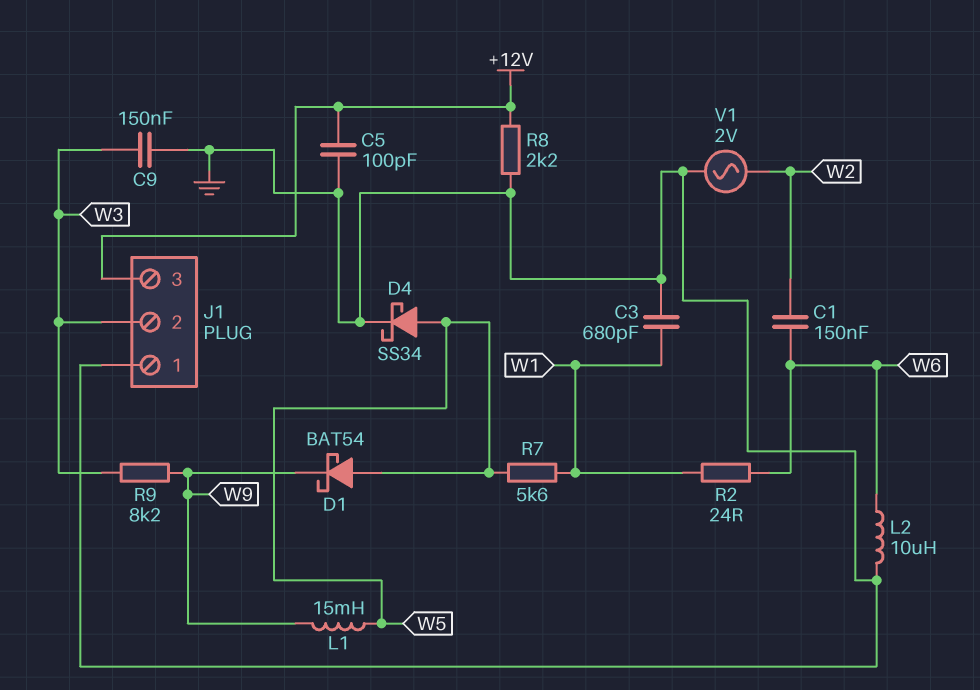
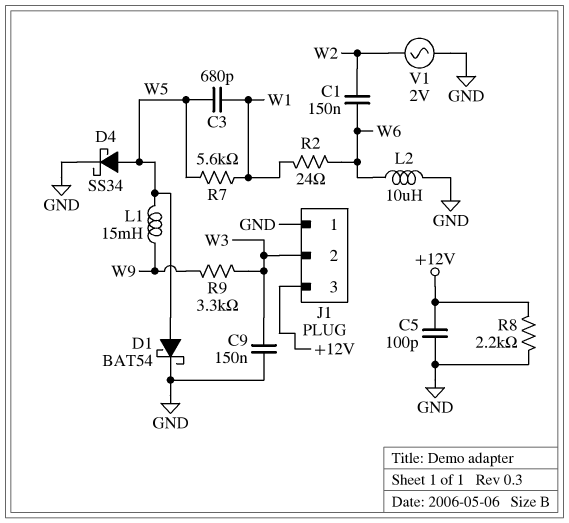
C3: 680pF (GND, W1) -> 680pF (W1, W5)
D1: schottky BAT54 (A W5, K W9) -> schottky BAT54 (A W5, K GND)
R9: 8.2k (W3, W9) -> 3.3k (W3, W9)

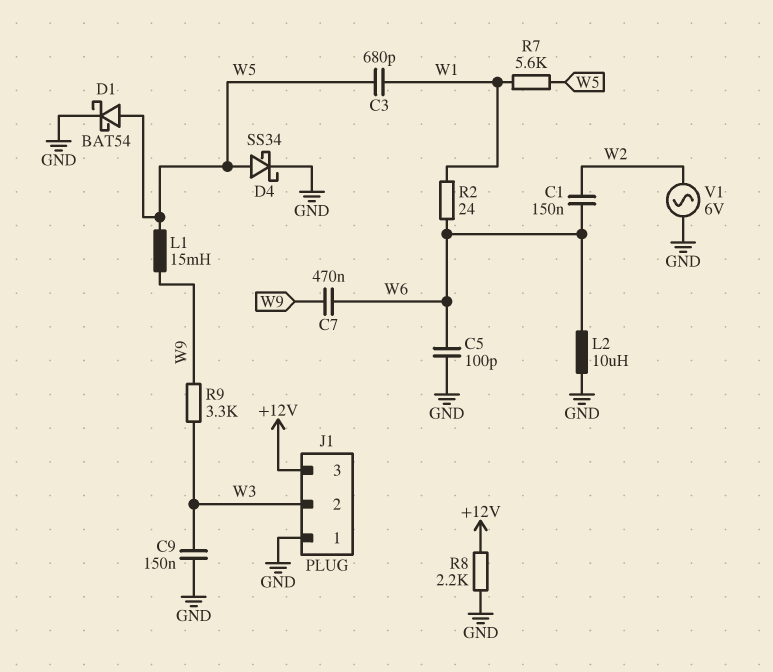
C5: 100pF (+12V, GND) -> 100pF (GND, W6)
C7: none -> 470nF (W6, W9)
V1: AC 2V (GND, W2) -> AC 6V (GND, W2)

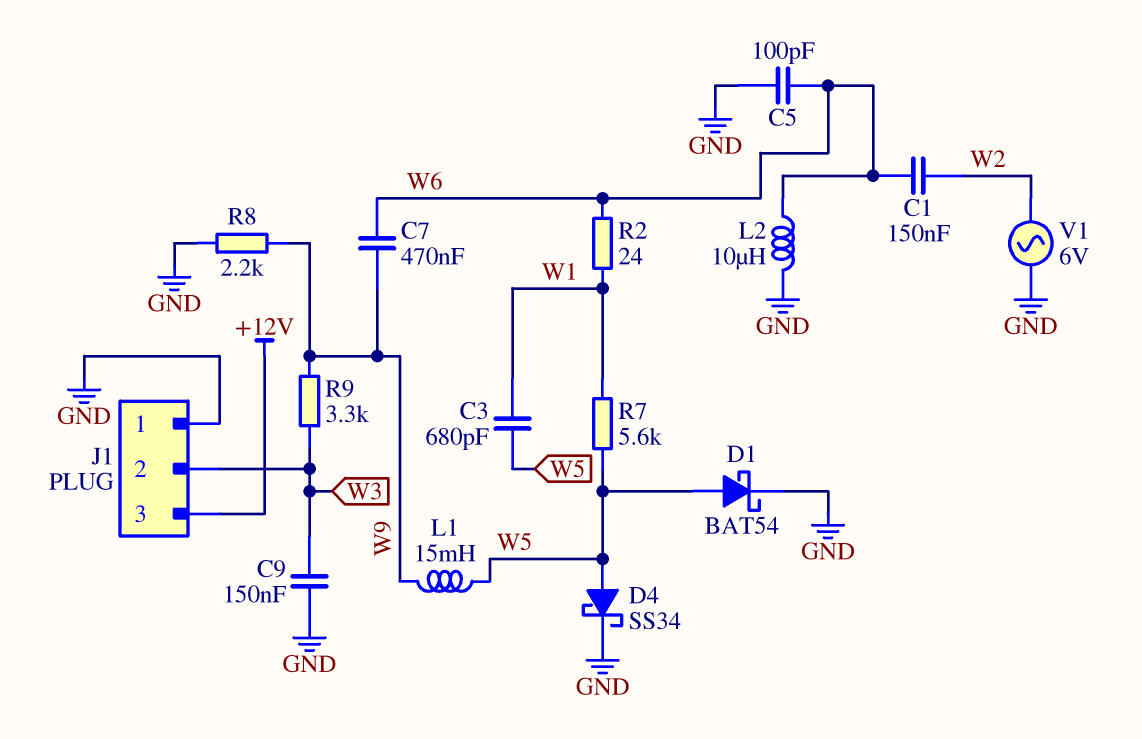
R8: 2.2k (+12V, GND) -> 2.2k (GND, W9)

